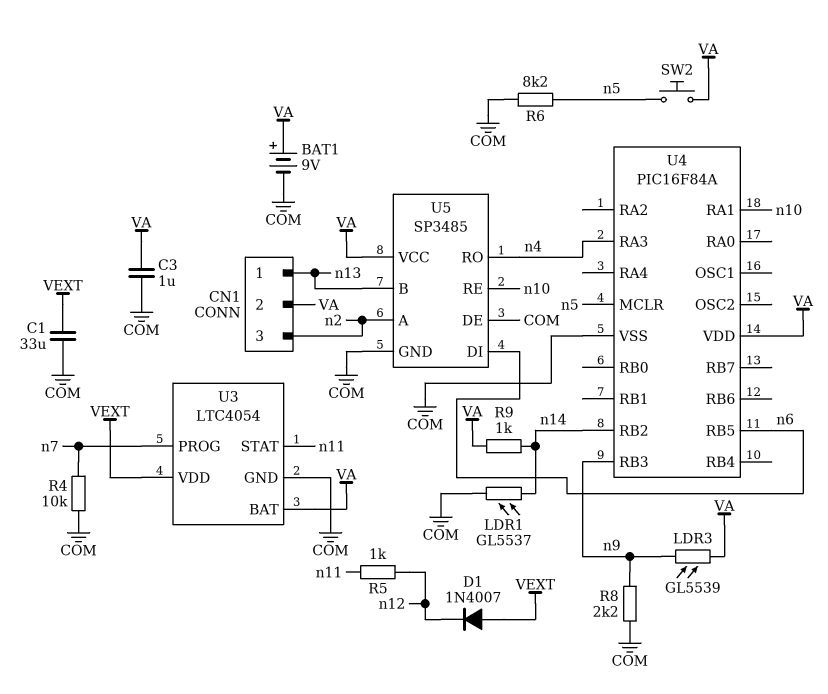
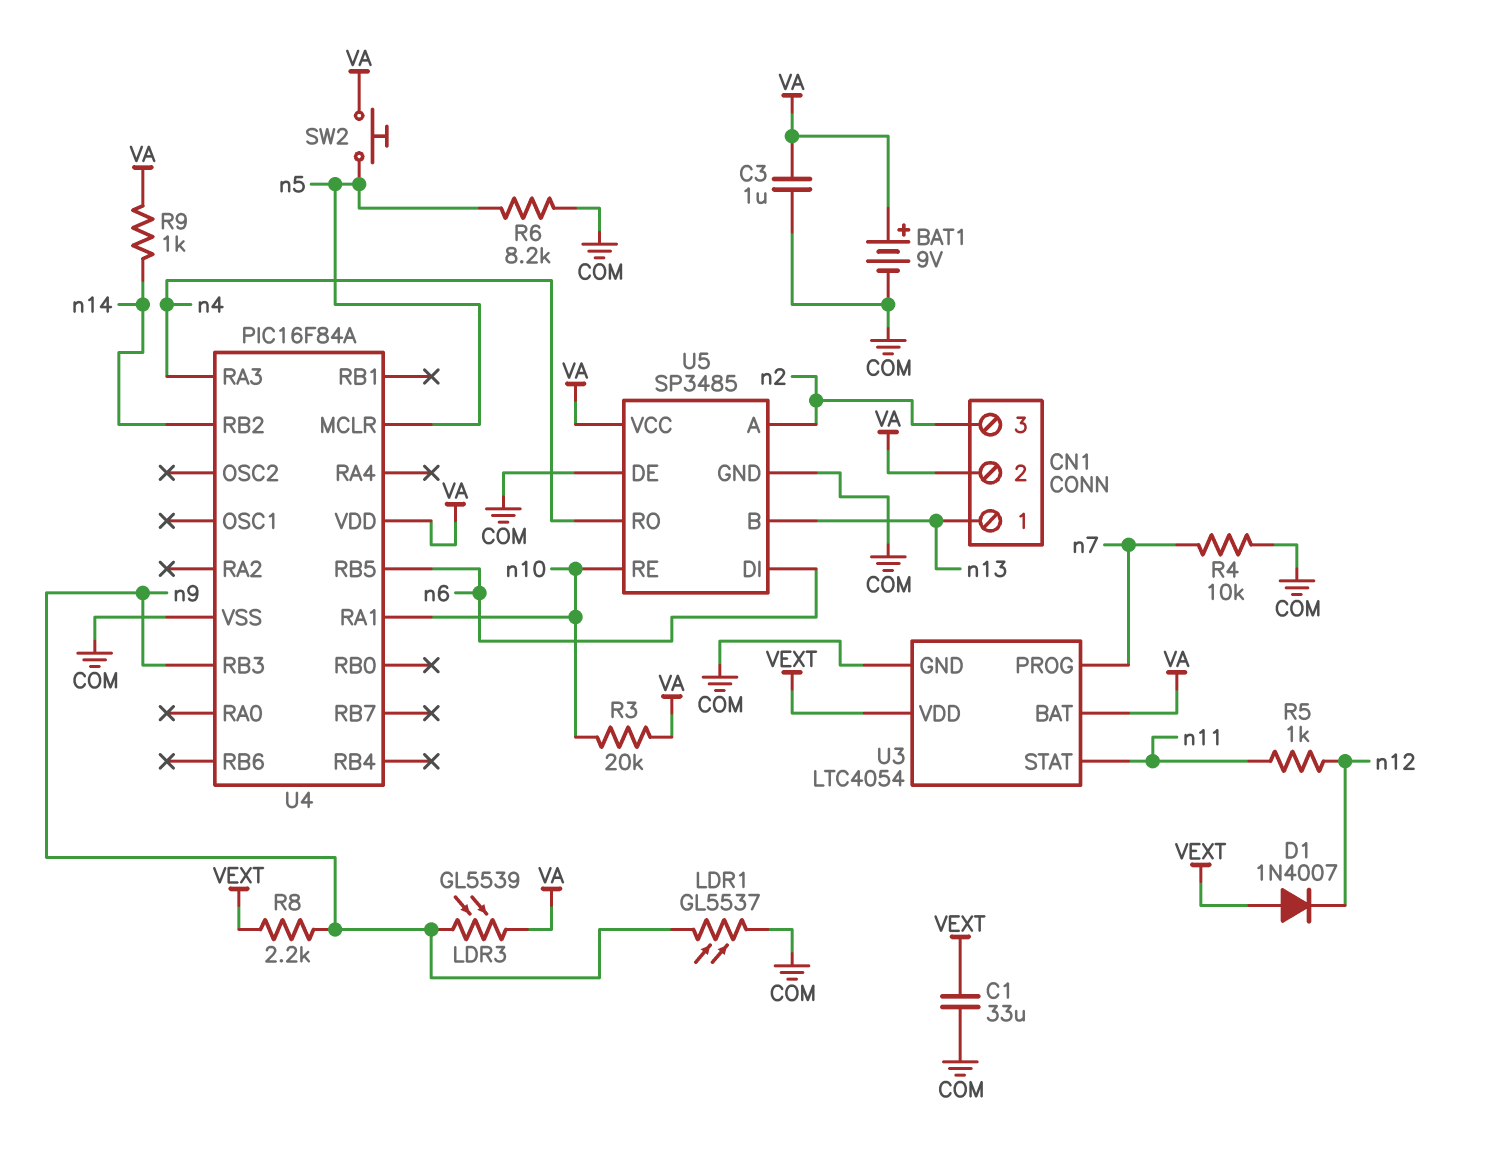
LDR1: GL5537 (COM, n14) -> GL5537 (COM, n9)
R3: none -> 20k (VA, n10)
R8: 2.2k (COM, n9) -> 2.2k (VEXT, n9)

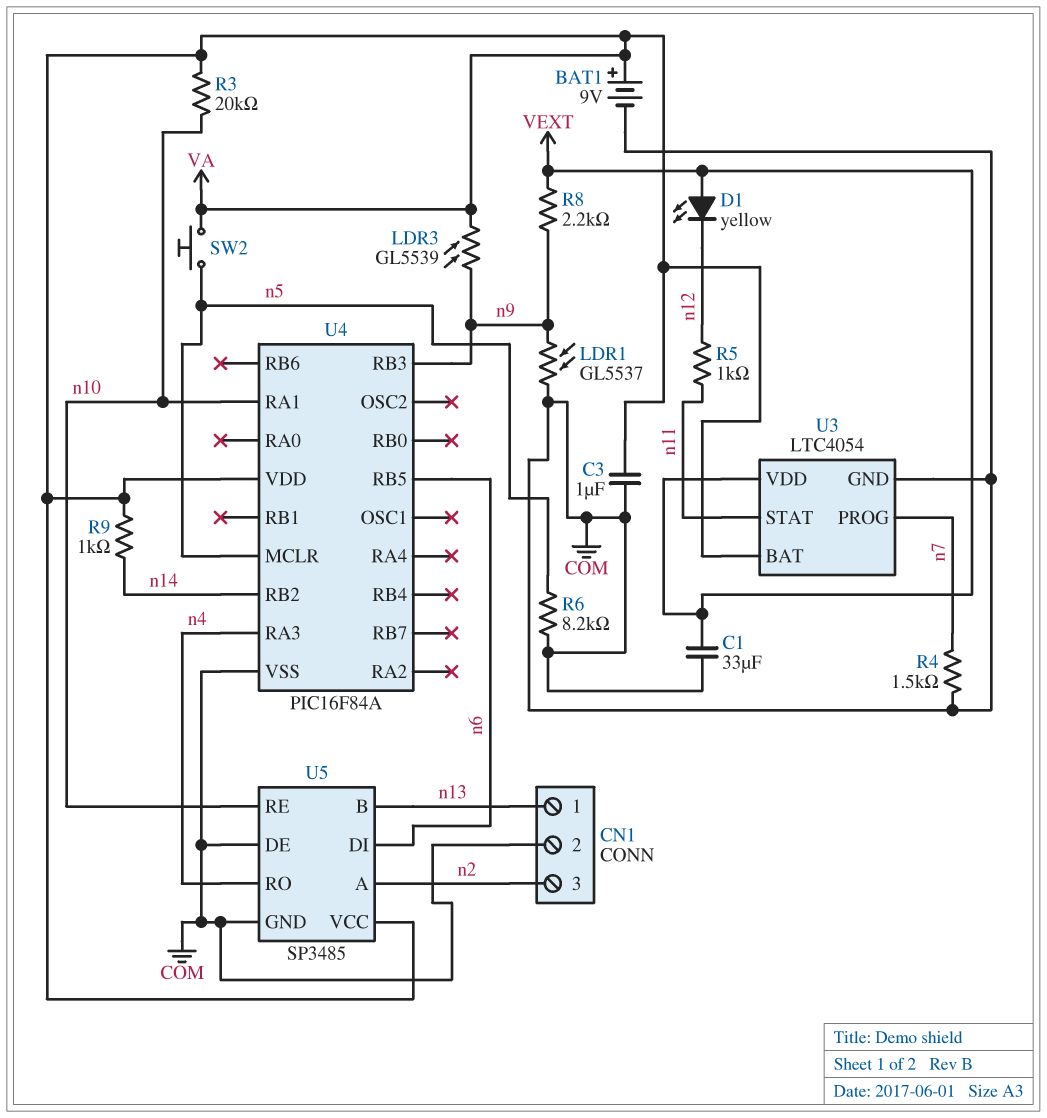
CN1 pin 2: VA -> COM
D1: diode 1N4007 (A VEXT, K n12) -> LED yellow (A VEXT, K n12)
R4: 10k (COM, n7) -> 1.5k (COM, n7)

